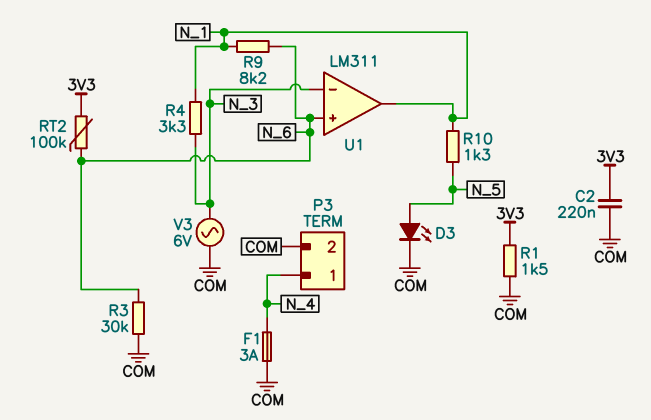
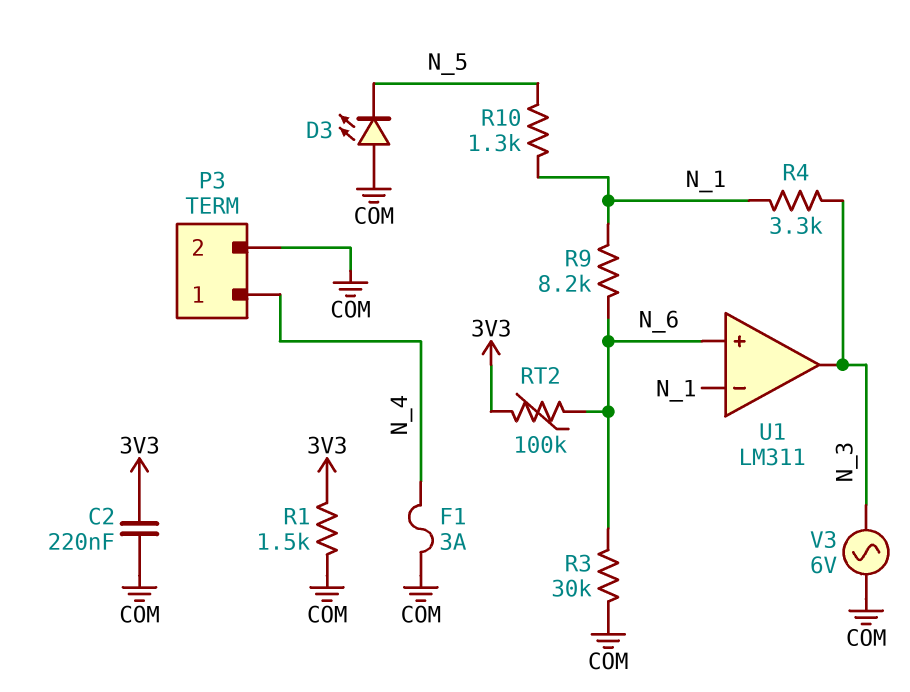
D3: LED (A N_5, K COM) -> LED (A COM, K N_5)
U1 pin in-: N_3 -> N_1
U1 pin out: N_1 -> N_3

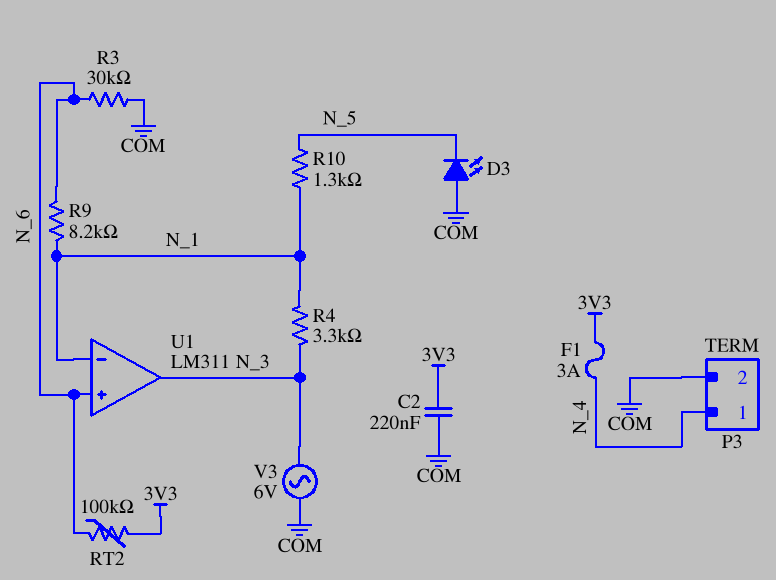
F1: 3A (COM, N_4) -> 3A (3V3, N_4)
R1: 1.5k (3V3, COM) -> none

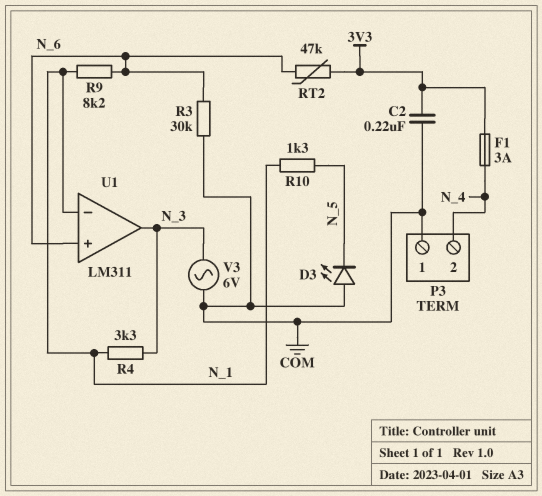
P3 pin 1: N_4 -> COM
P3 pin 2: COM -> N_4
RT2: 100k (3V3, N_6) -> 47k (3V3, N_6)

